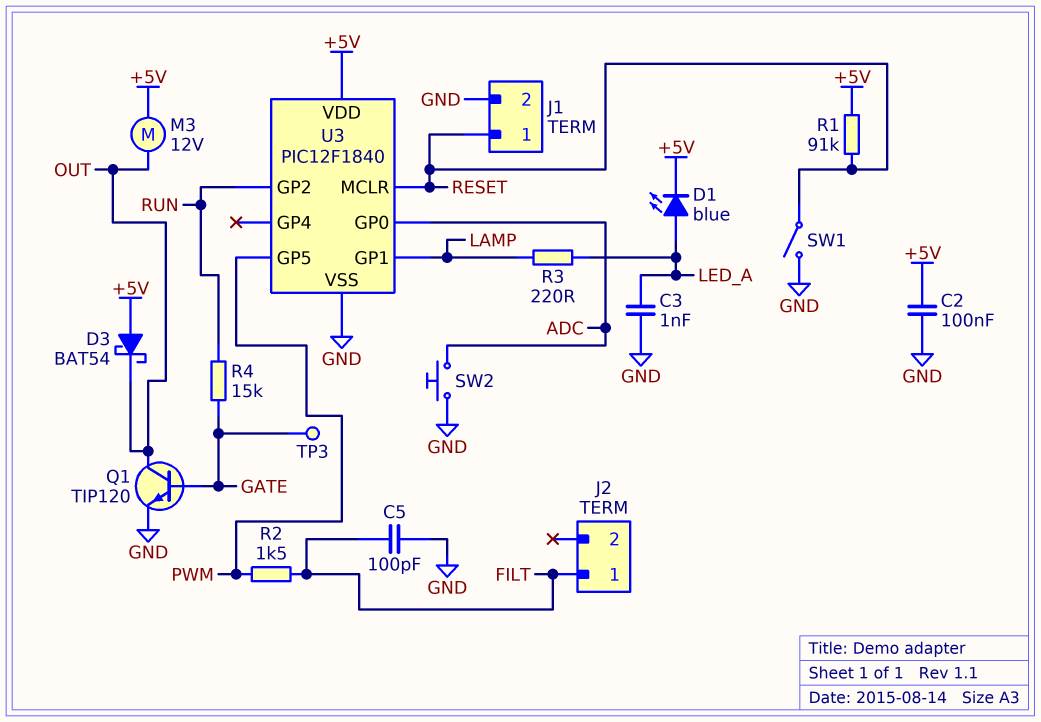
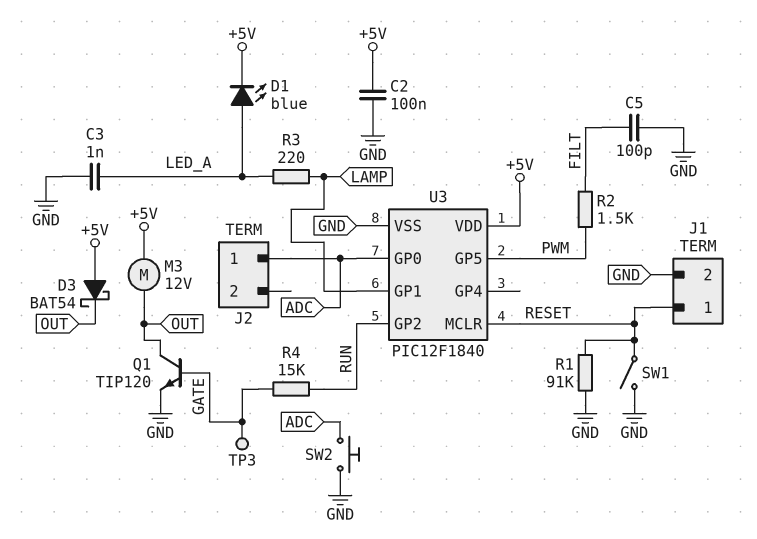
J2 pin 1: FILT -> ADC
R1: 91k (+5V, RESET) -> 91k (GND, RESET)

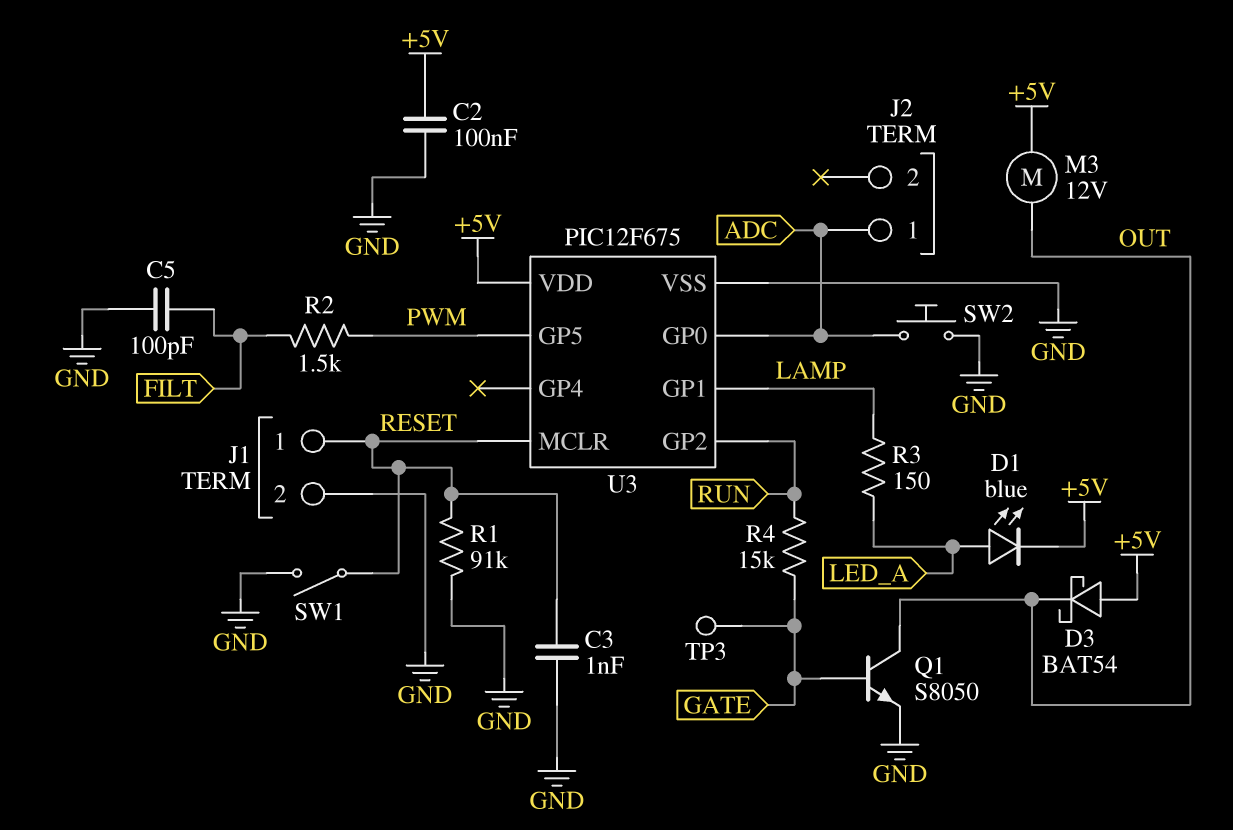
C3: 1nF (GND, LED_A) -> 1nF (GND, RESET)
Q1: NPN TIP120 (B GATE, C OUT, E GND) -> NPN S8050 (B GATE, C OUT, E GND)
R3: 220 (LAMP, LED_A) -> 150 (LAMP, LED_A)
U3: PIC12F1840 -> PIC12F675

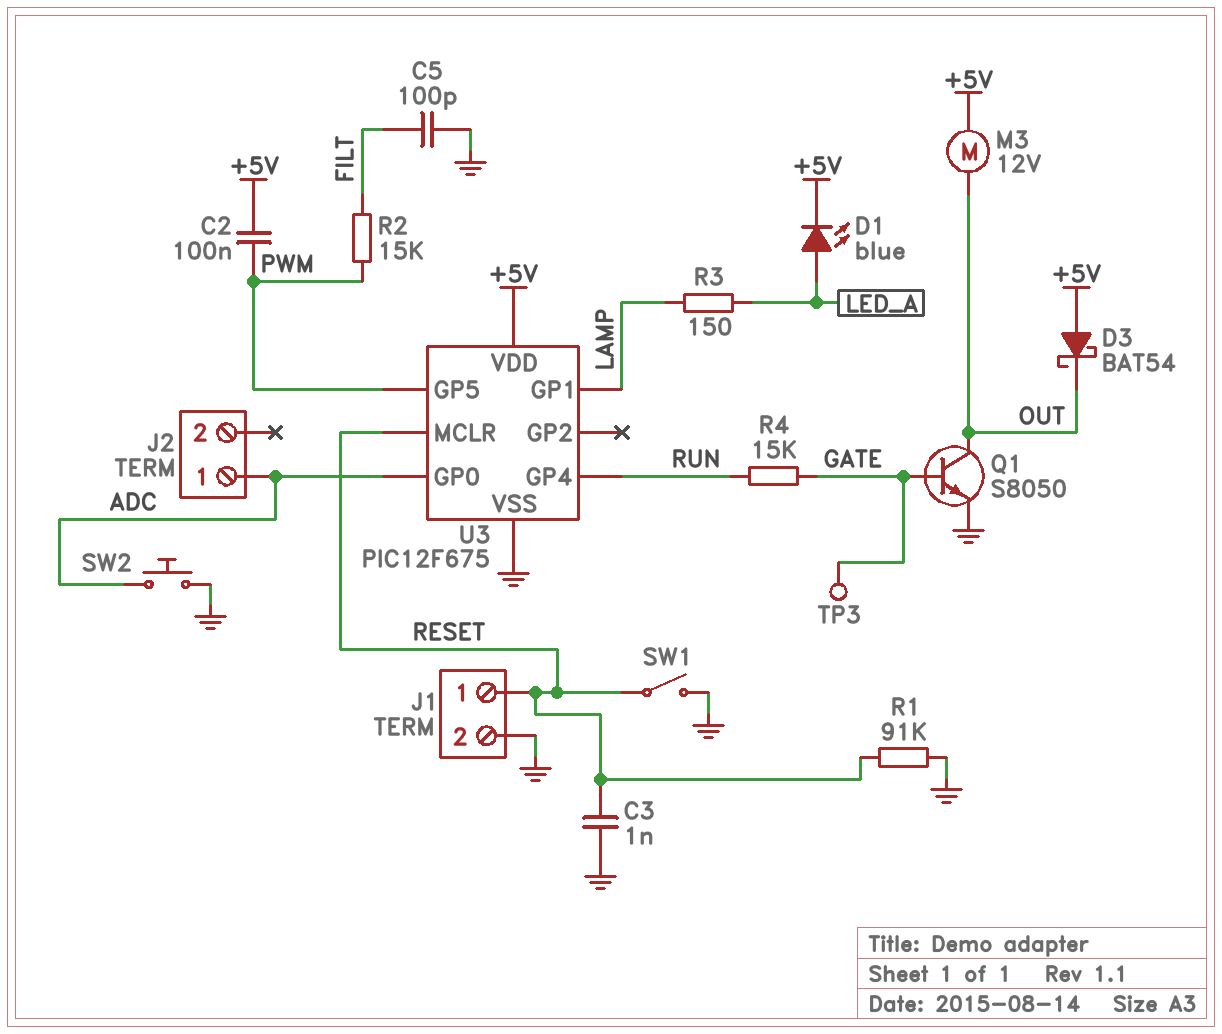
C2: 100nF (+5V, GND) -> 100nF (+5V, PWM)
R2: 1.5k (FILT, PWM) -> 15k (FILT, PWM)
U3 pin GP2: RUN -> none
U3 pin GP4: none -> RUN

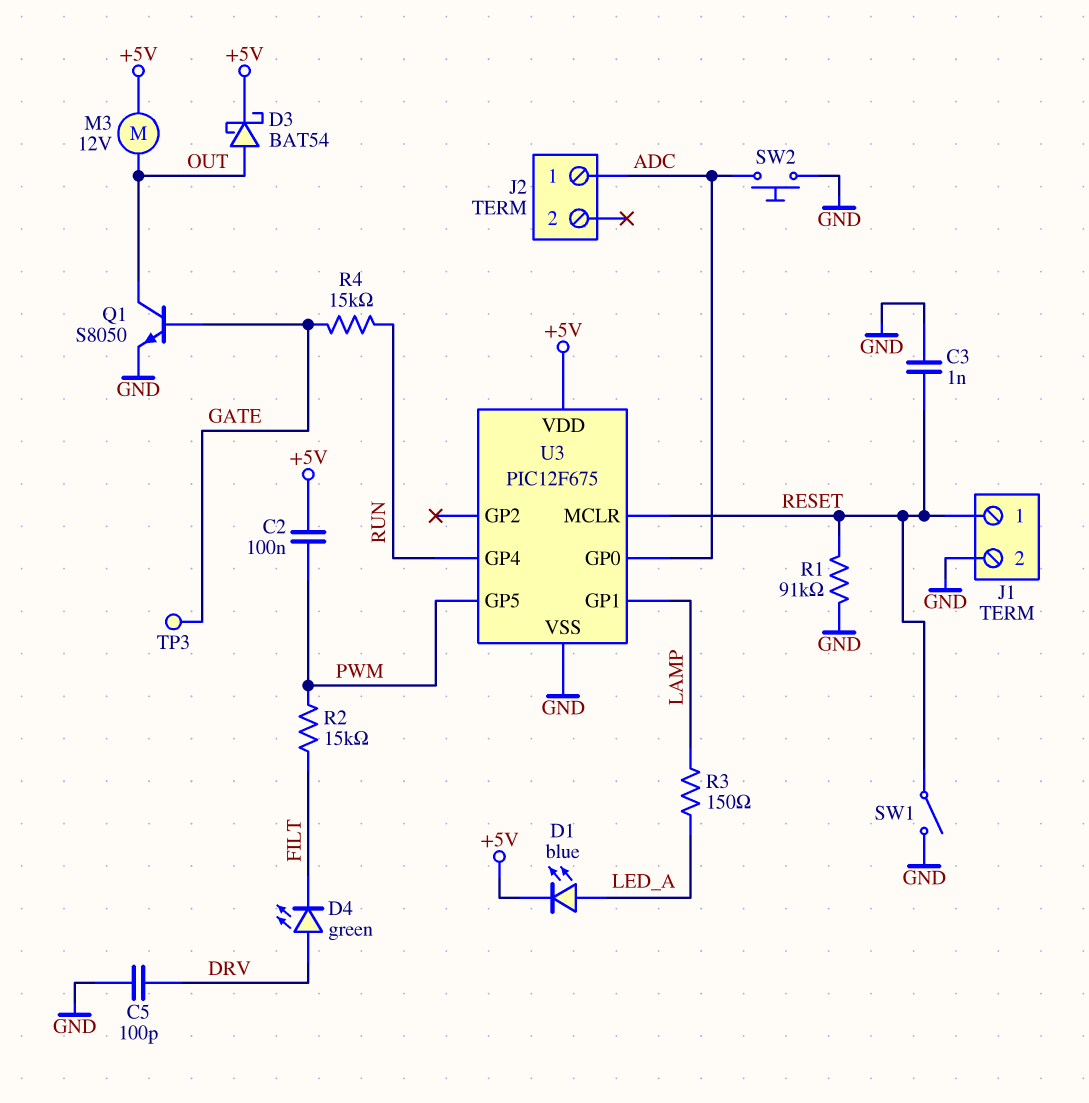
C5: 100pF (FILT, GND) -> 100pF (DRV, GND)
D3: schottky BAT54 (A +5V, K OUT) -> schottky BAT54 (A OUT, K +5V)
D4: none -> LED green (A DRV, K FILT)

